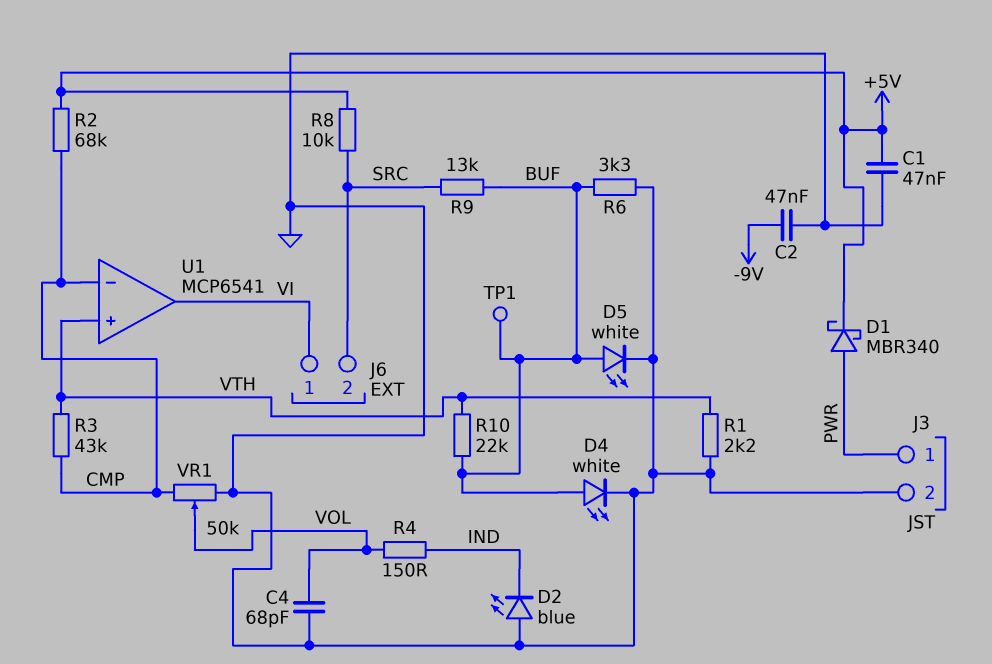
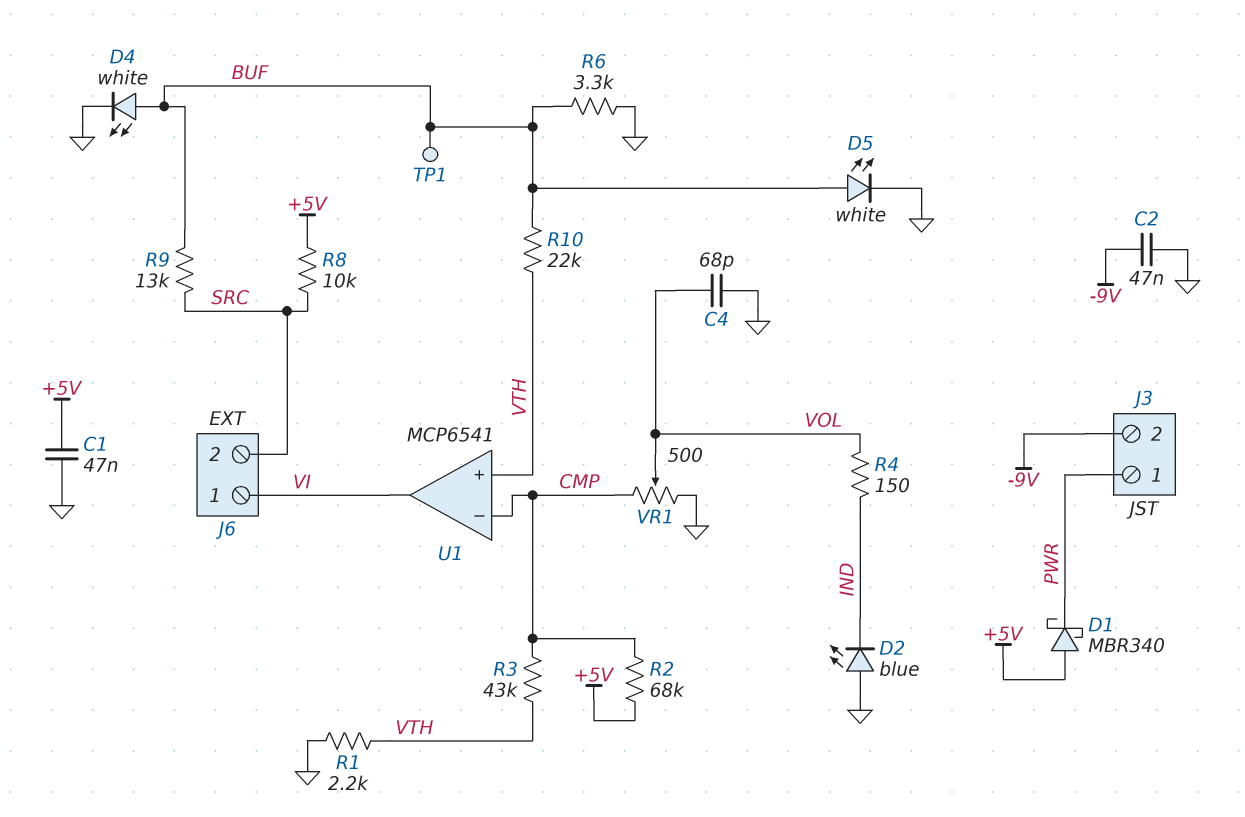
D1: schottky MBR340 (A PWR, K +5V) -> schottky MBR340 (A +5V, K PWR)
J3 pin 2: GND -> -9V
VR1: 50k (CMP, GND, wiper VOL) -> 500 (CMP, GND, wiper VOL)

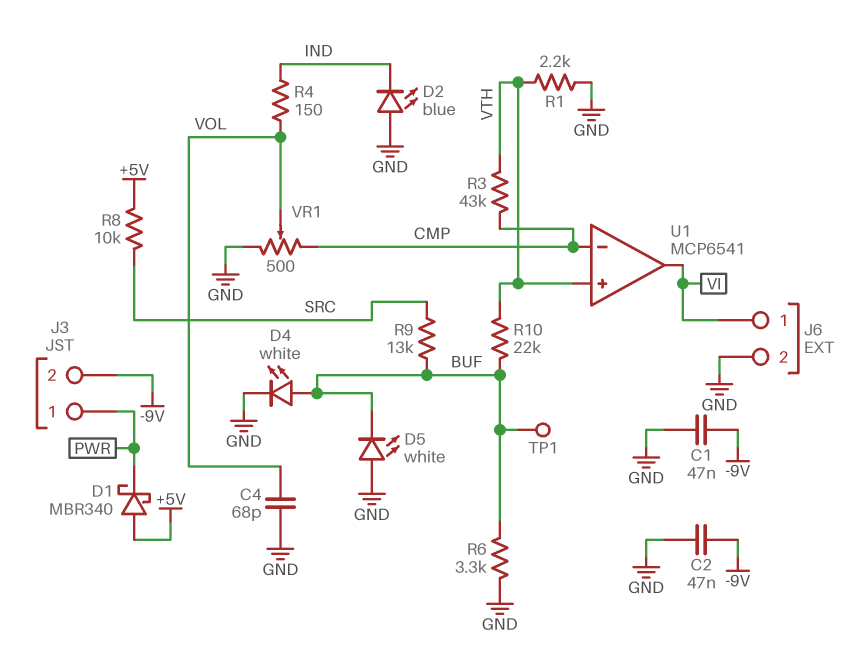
C1: 47nF (+5V, GND) -> 47nF (-9V, GND)
D5: LED white (A BUF, K GND) -> LED white (A GND, K BUF)
J6 pin 2: SRC -> GND
R2: 68k (+5V, CMP) -> none

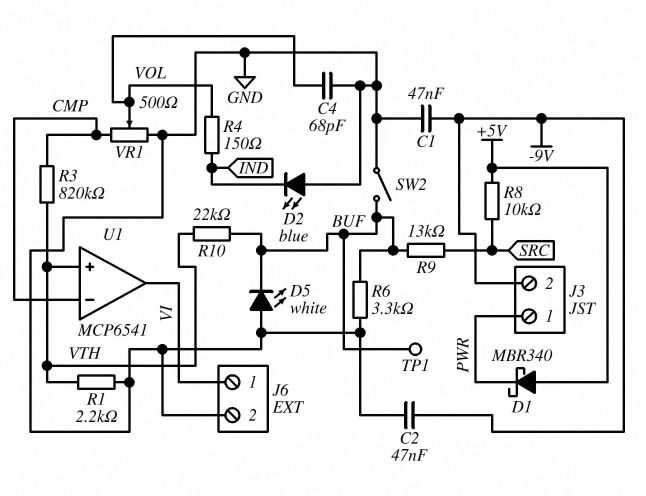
D4: LED white (A BUF, K GND) -> none
R3: 43k (CMP, VTH) -> 820k (CMP, VTH)
SW2: none -> switch (BUF, GND)

